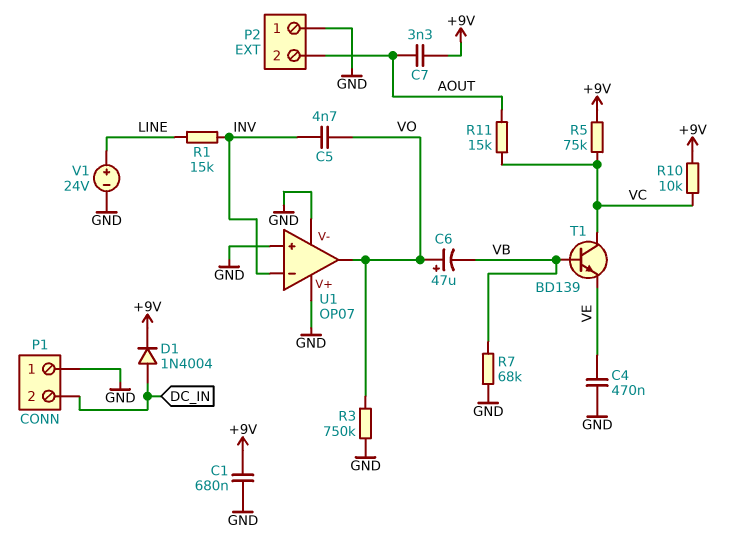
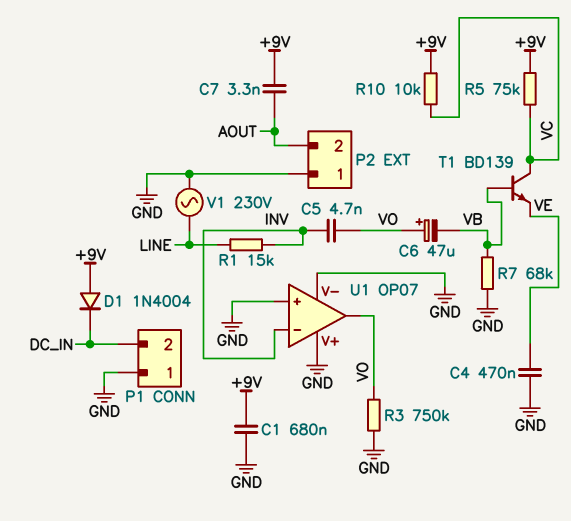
D1: diode 1N4004 (A DC_IN, K +9V) -> diode 1N4004 (A +9V, K DC_IN)
R11: 15k (AOUT, VC) -> none
V1: 24V (plus LINE, minus GND) -> AC 230V (GND, LINE)

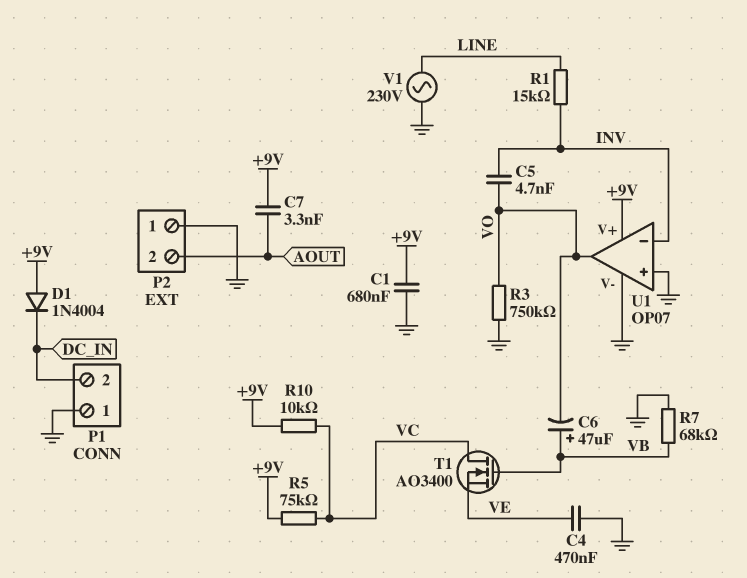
C6: 47uF (plus VO, minus VB) -> 47uF (plus VB, minus VO)
T1: NPN BD139 (B VB, C VC, E VE) -> NMOS AO3400 (G VB, D VC, S VE)
U1 pin V+: GND -> +9V

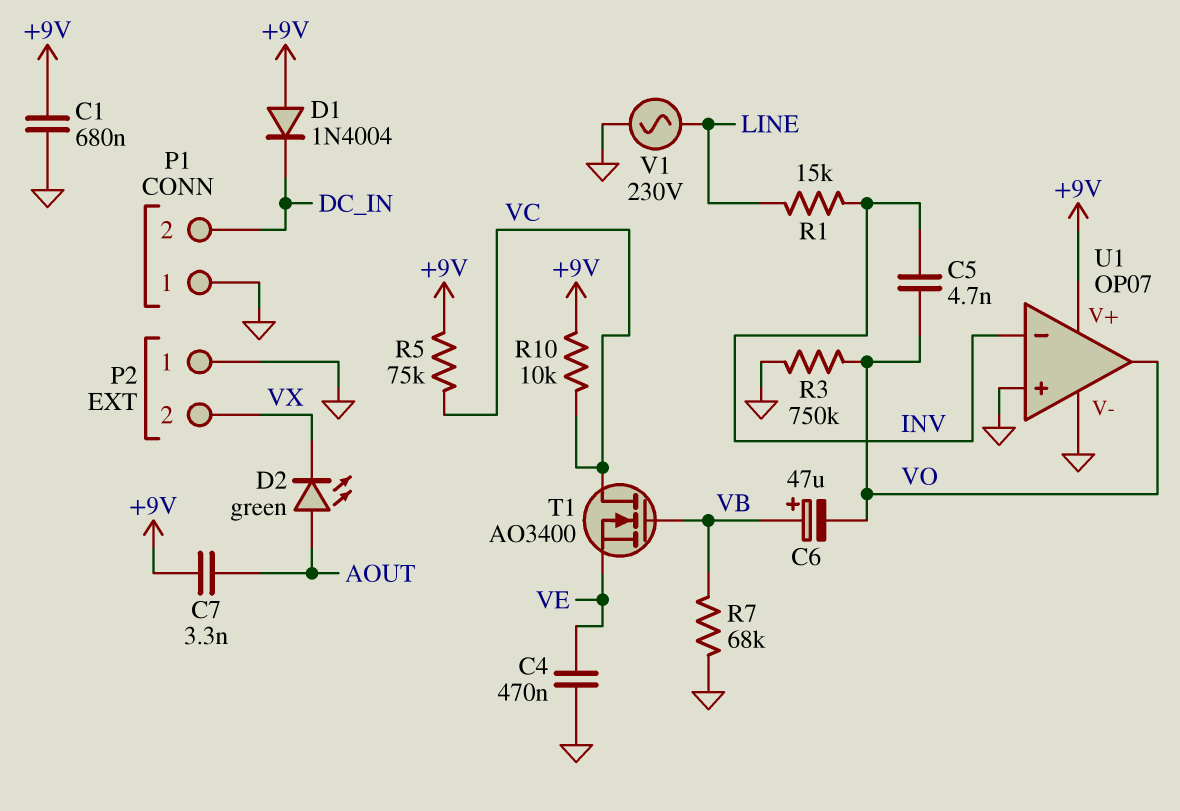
D2: none -> LED green (A AOUT, K VX)
P2 pin 2: AOUT -> VX

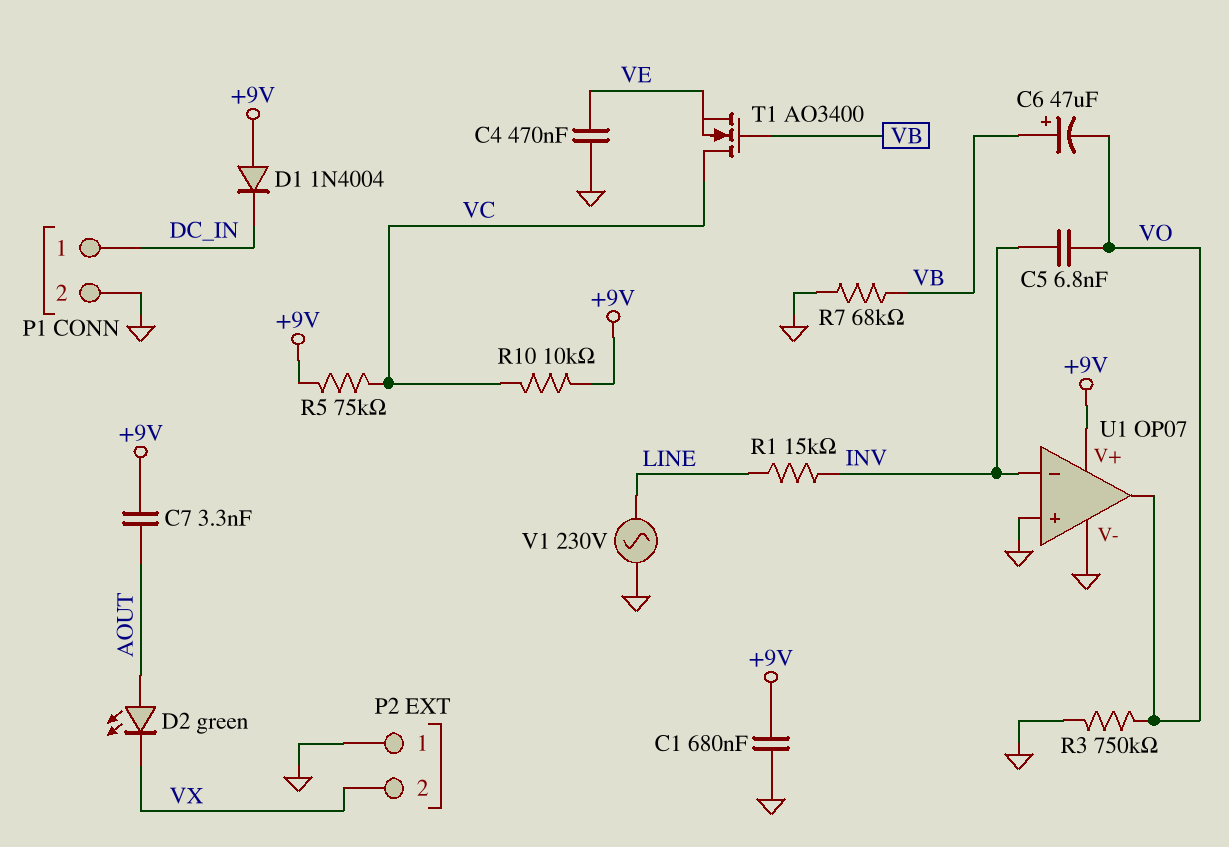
C5: 4.7nF (INV, VO) -> 6.8nF (INV, VO)
P1 pin 1: GND -> DC_IN
P1 pin 2: DC_IN -> GND

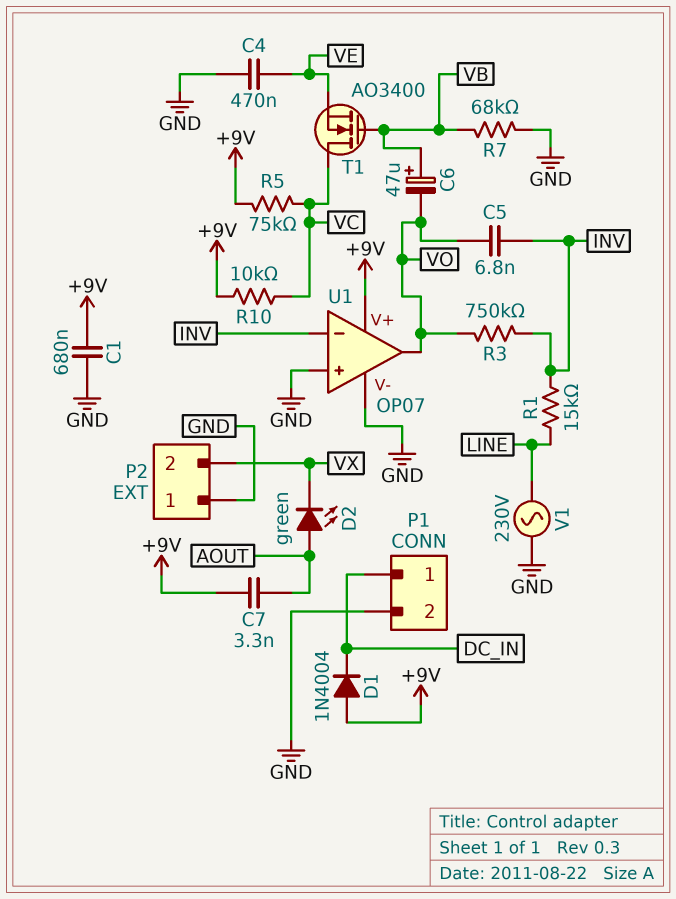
R3: 750k (GND, VO) -> 750k (INV, VO)

